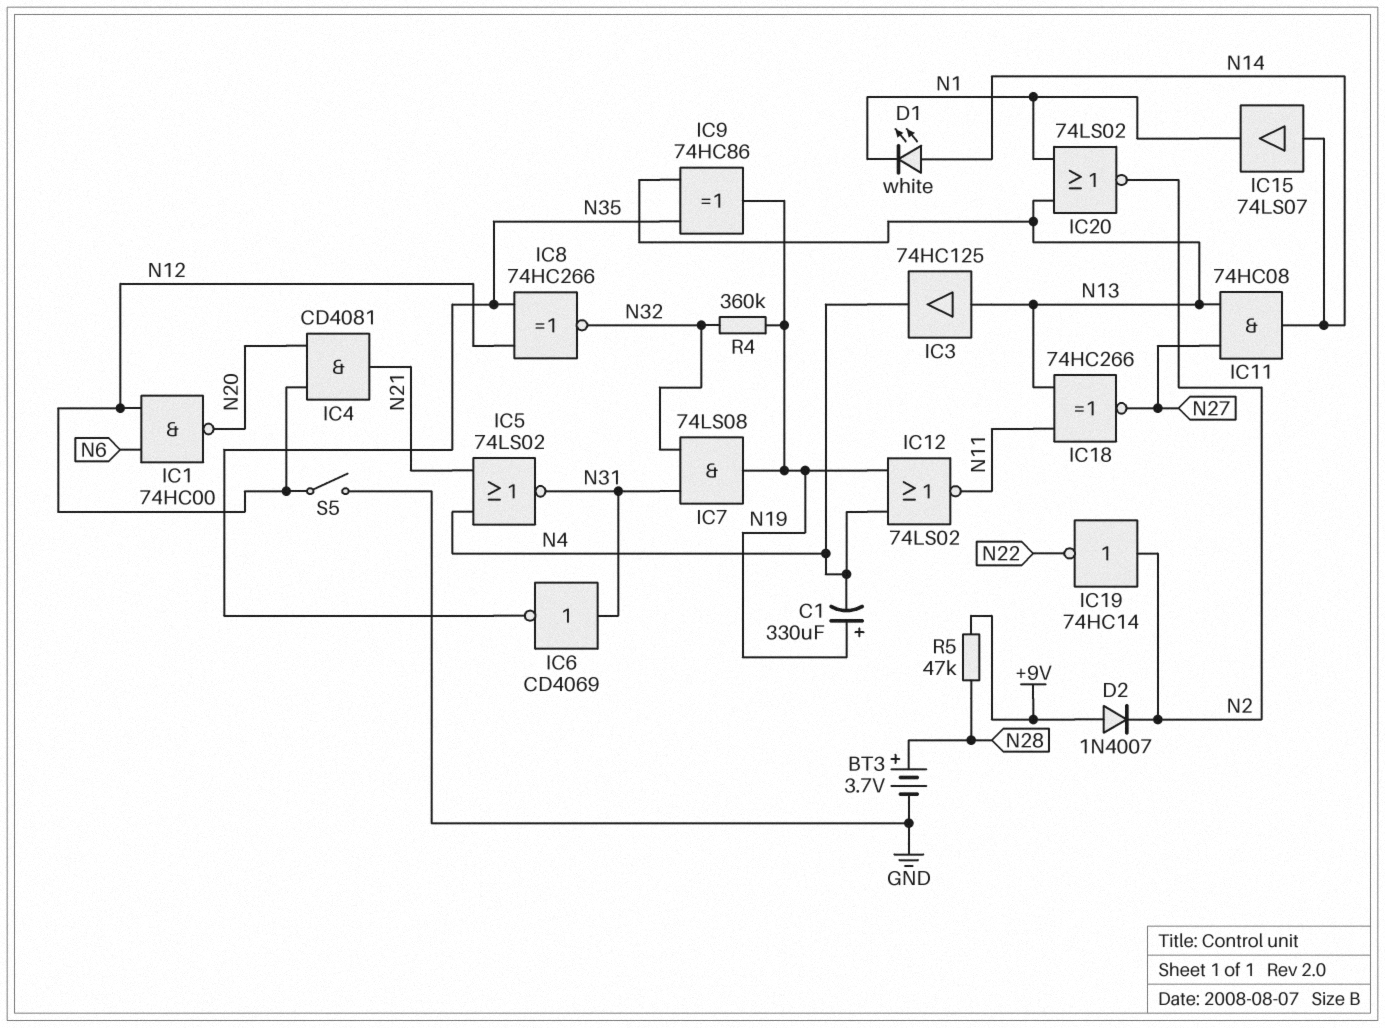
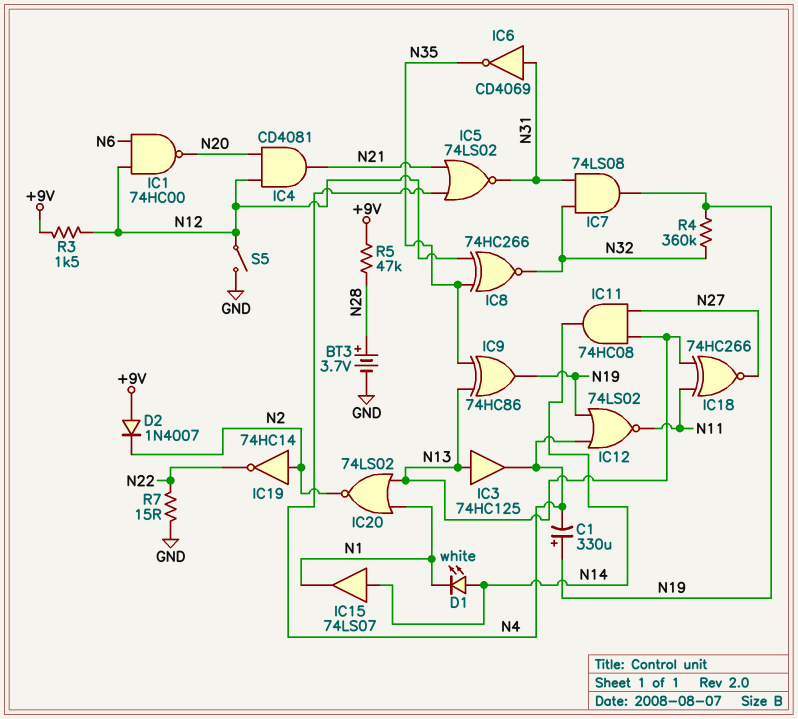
R3: none -> 1.5k (+9V, N12)
R7: none -> 15 (GND, N22)

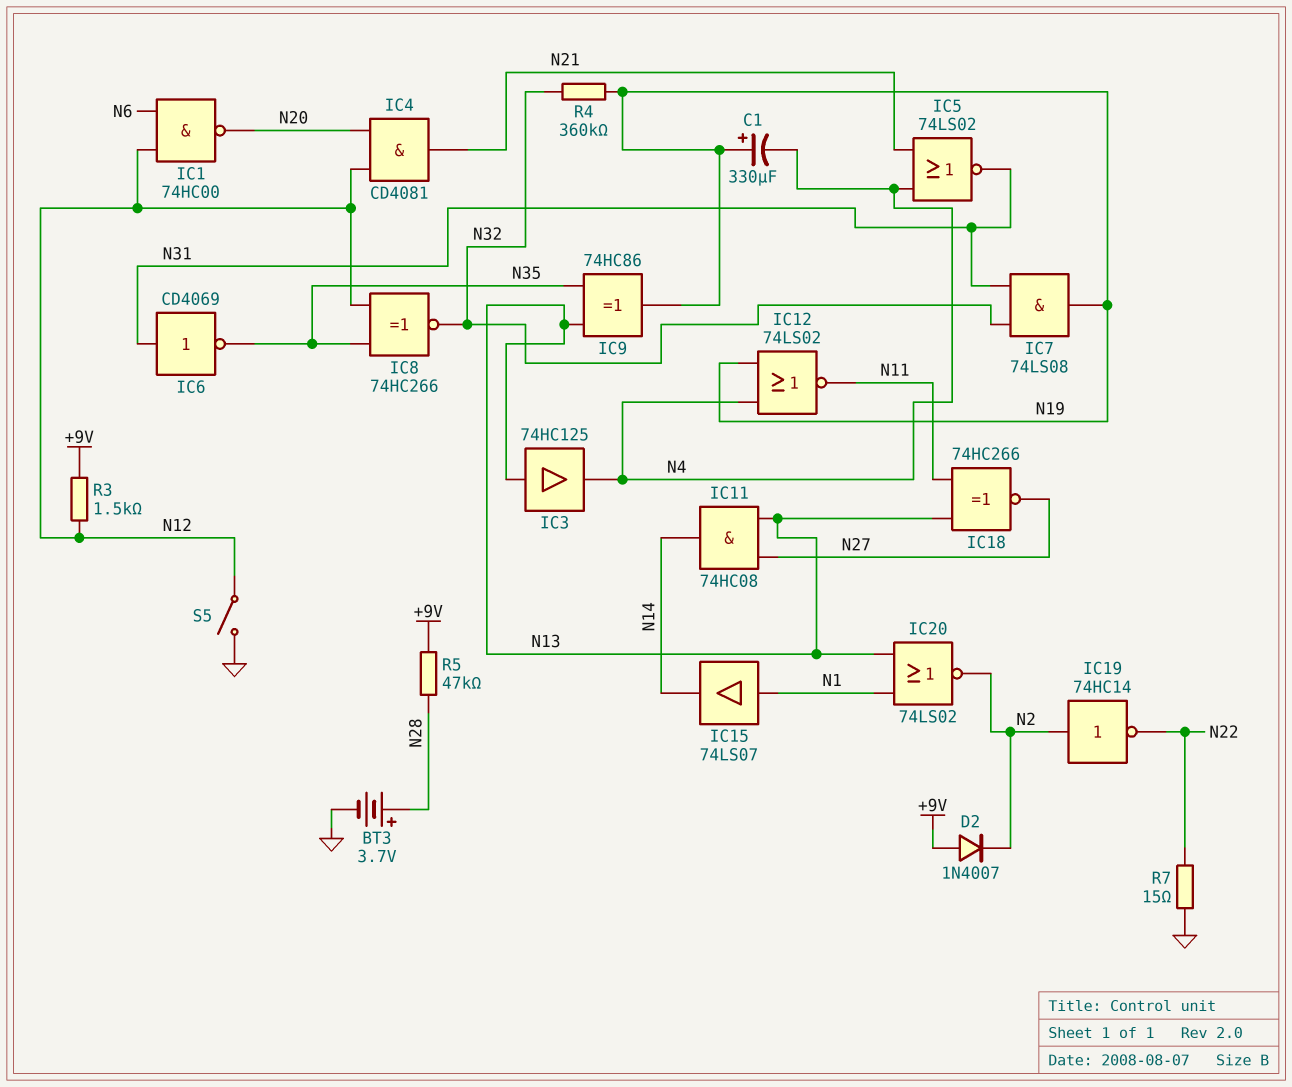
D1: LED white (A N14, K N1) -> none
IC15: buffer 74LS07 (in N14, out N1) -> buffer 74LS07 (in N1, out N14)

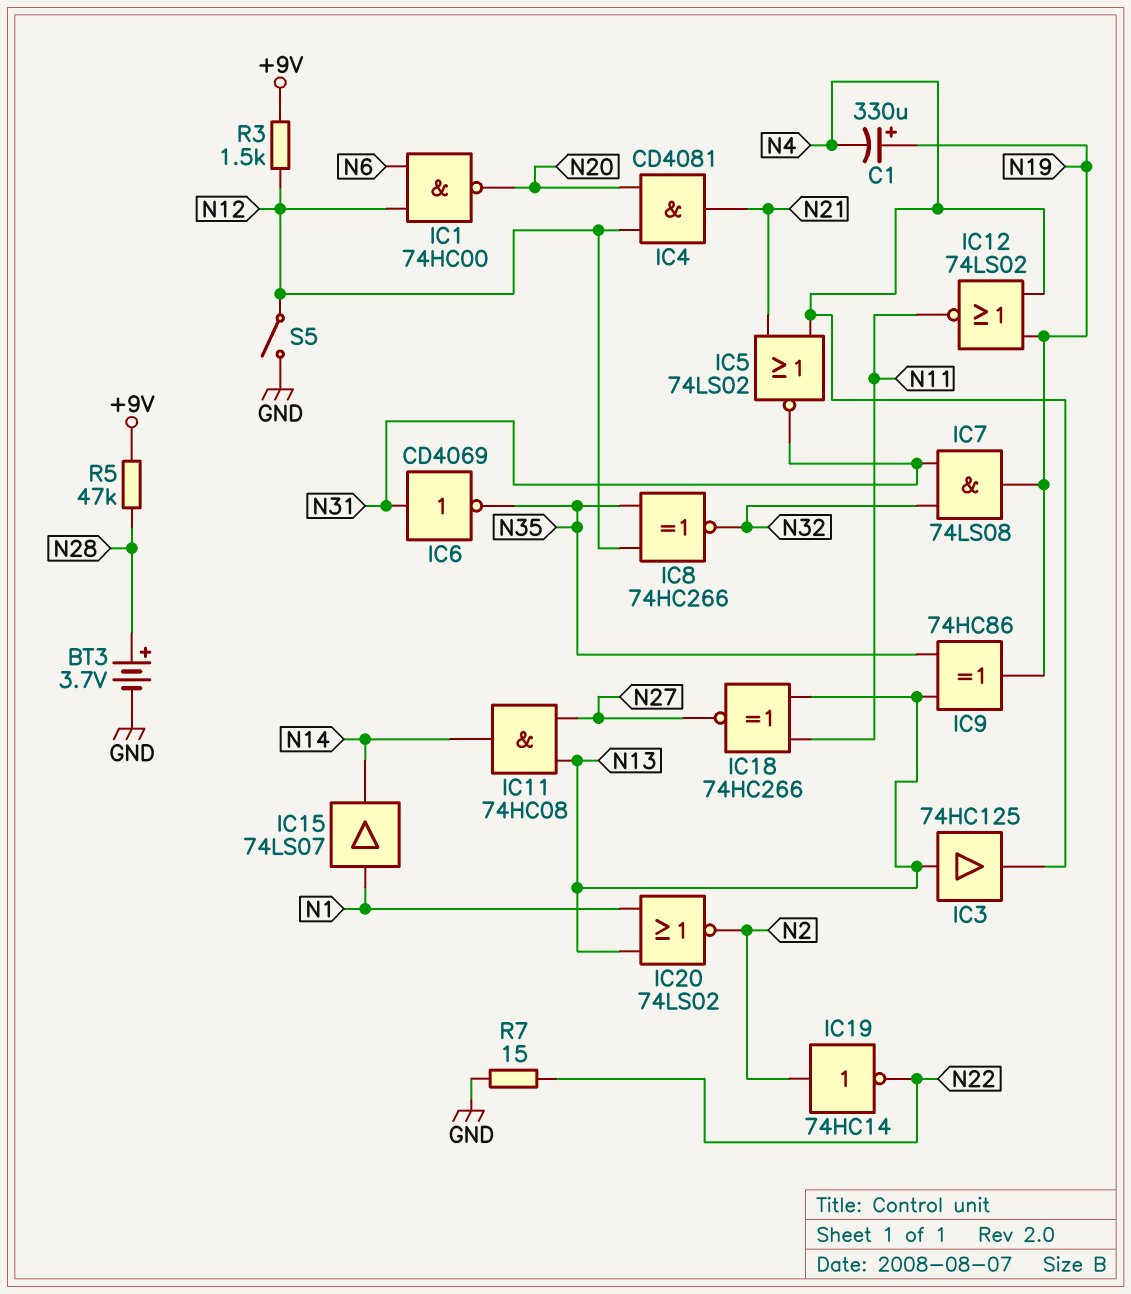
D2: diode 1N4007 (A +9V, K N2) -> none
R4: 360k (N19, N32) -> none

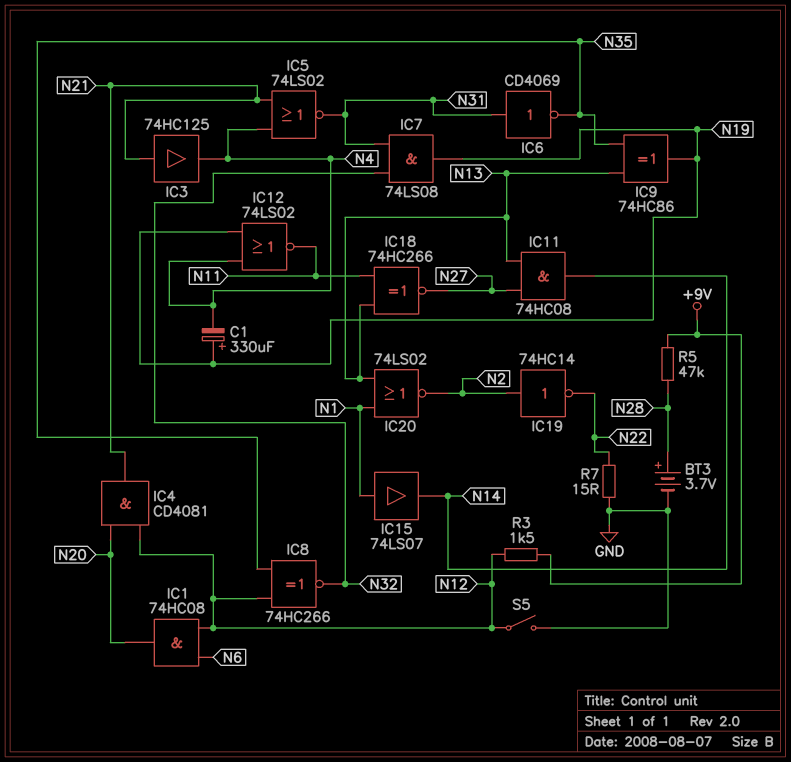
IC1: NAND 74HC00 (in N6, in N12, out N20) -> AND 74HC08 (in N6, in N12, out N20)
IC3: buffer 74HC125 (in N13, out N4) -> buffer 74HC125 (in N21, out N4)

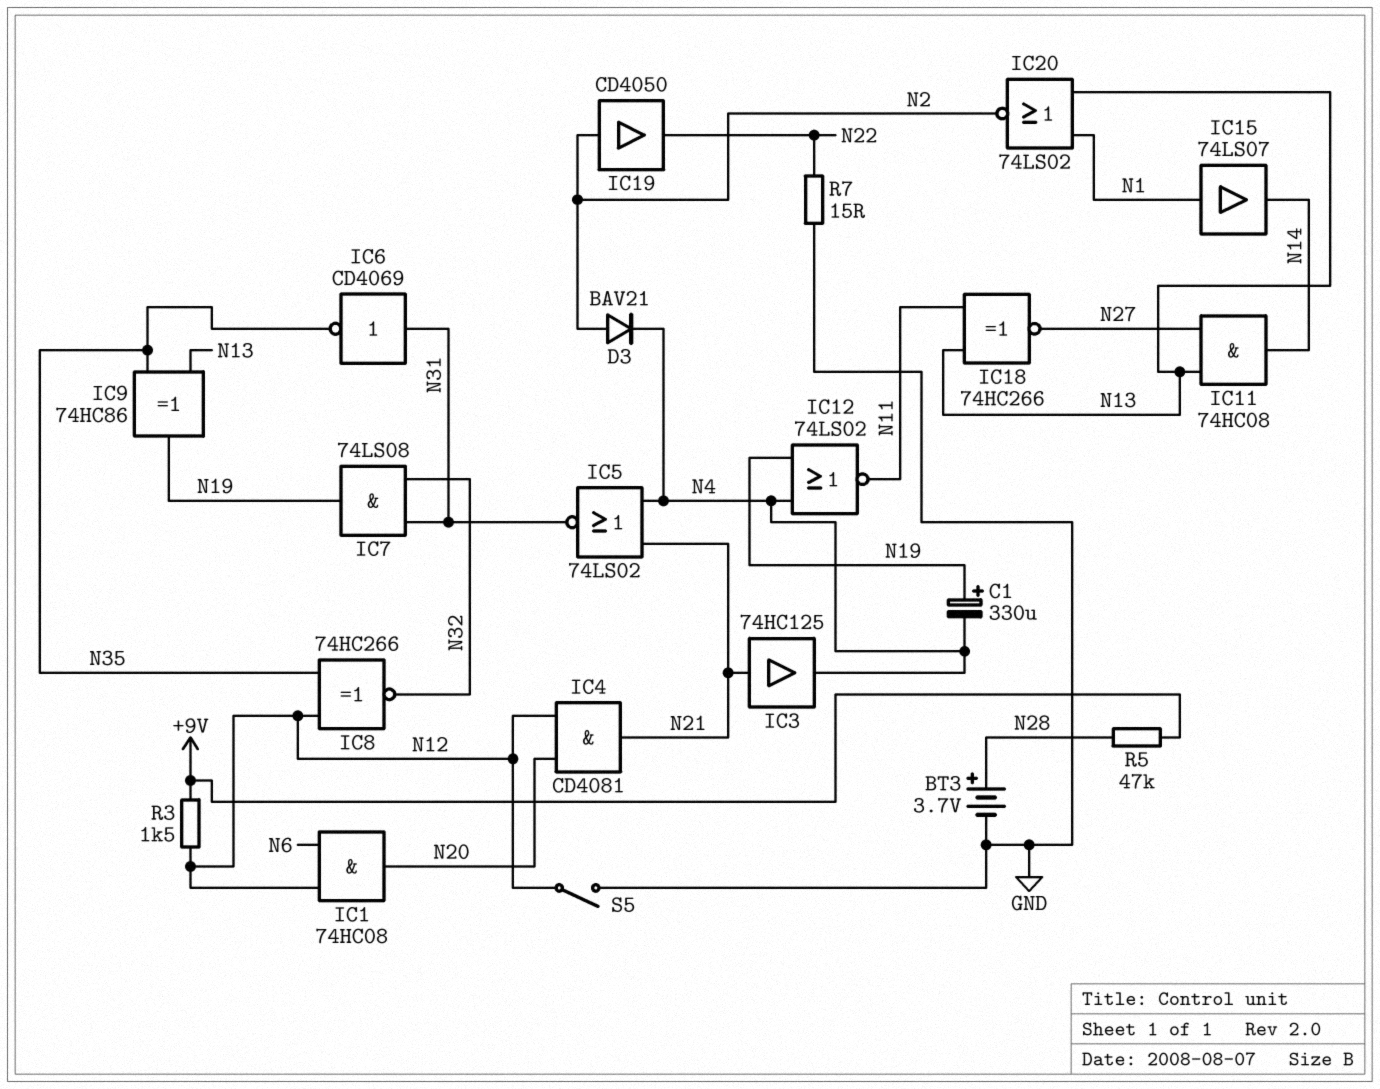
D3: none -> diode BAV21 (A N2, K N4)
IC19: NOT 74HC14 (in N2, out N22) -> buffer CD4050 (in N2, out N22)

